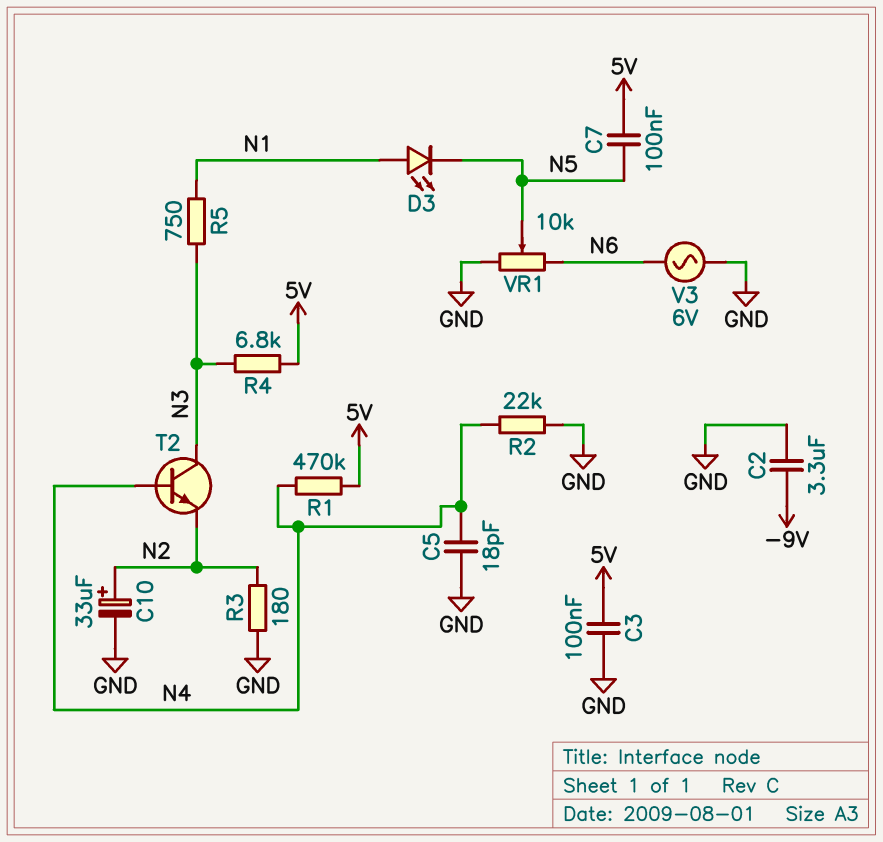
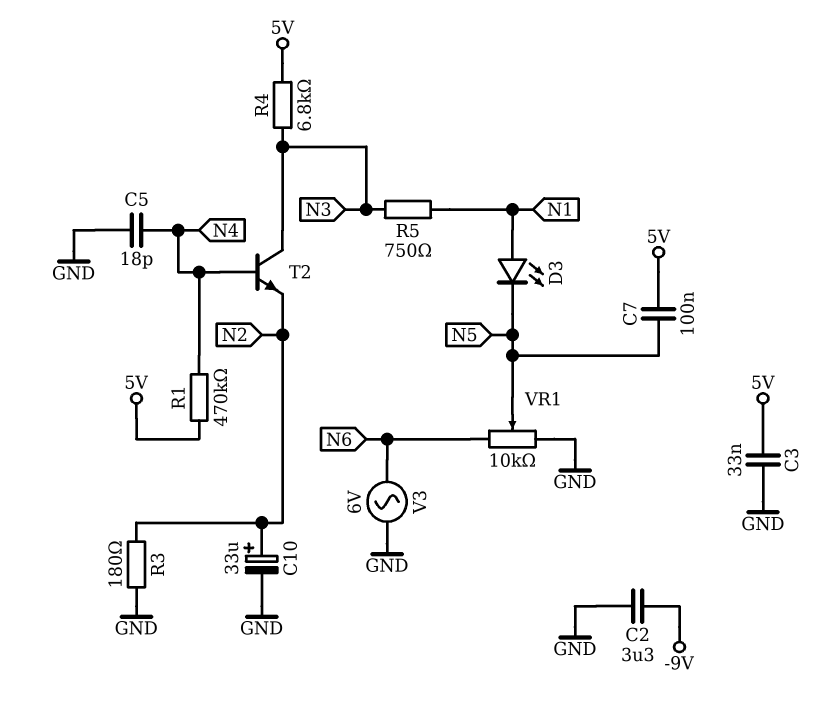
C3: 100nF (5V, GND) -> 33nF (5V, GND)
R2: 22k (GND, N4) -> none

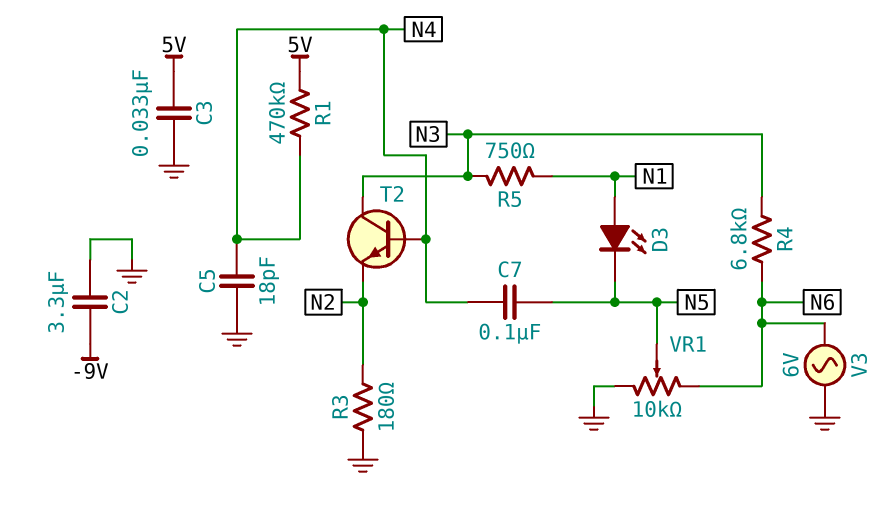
C7: 100nF (5V, N5) -> 100nF (N4, N5)
C10: 33uF (plus N2, minus GND) -> none
R4: 6.8k (5V, N3) -> 6.8k (N3, N6)

